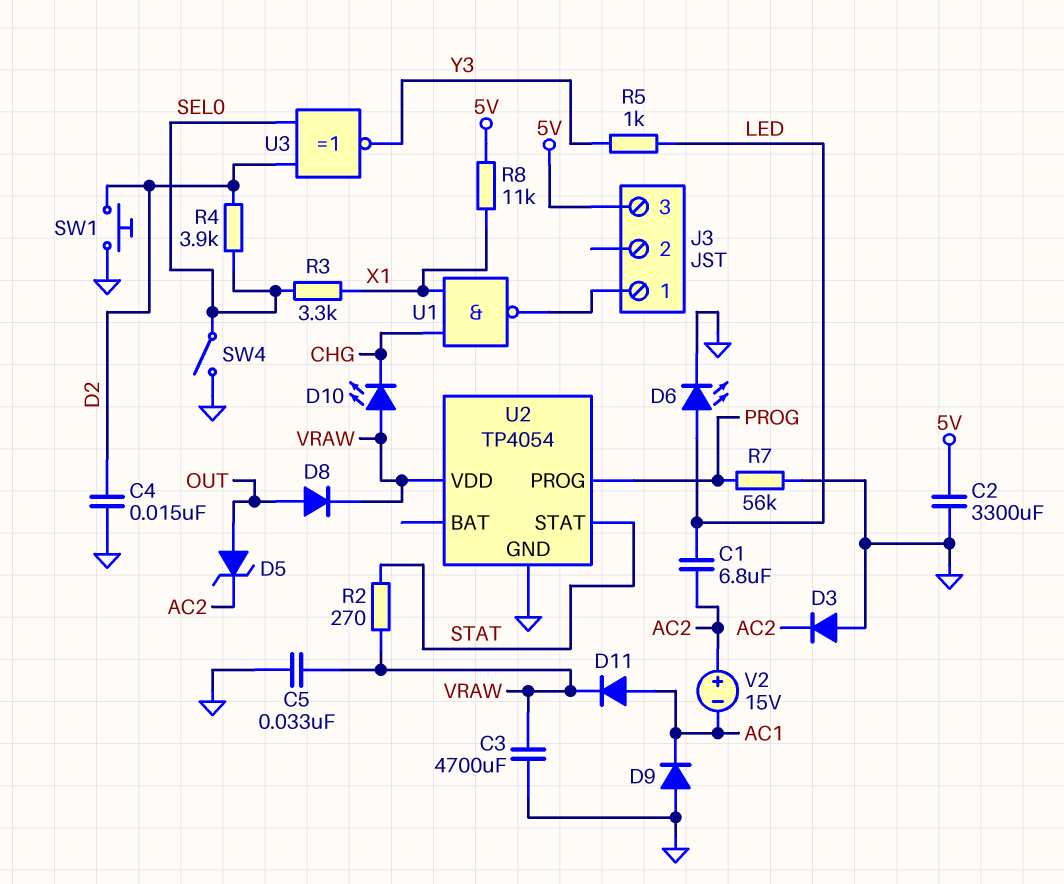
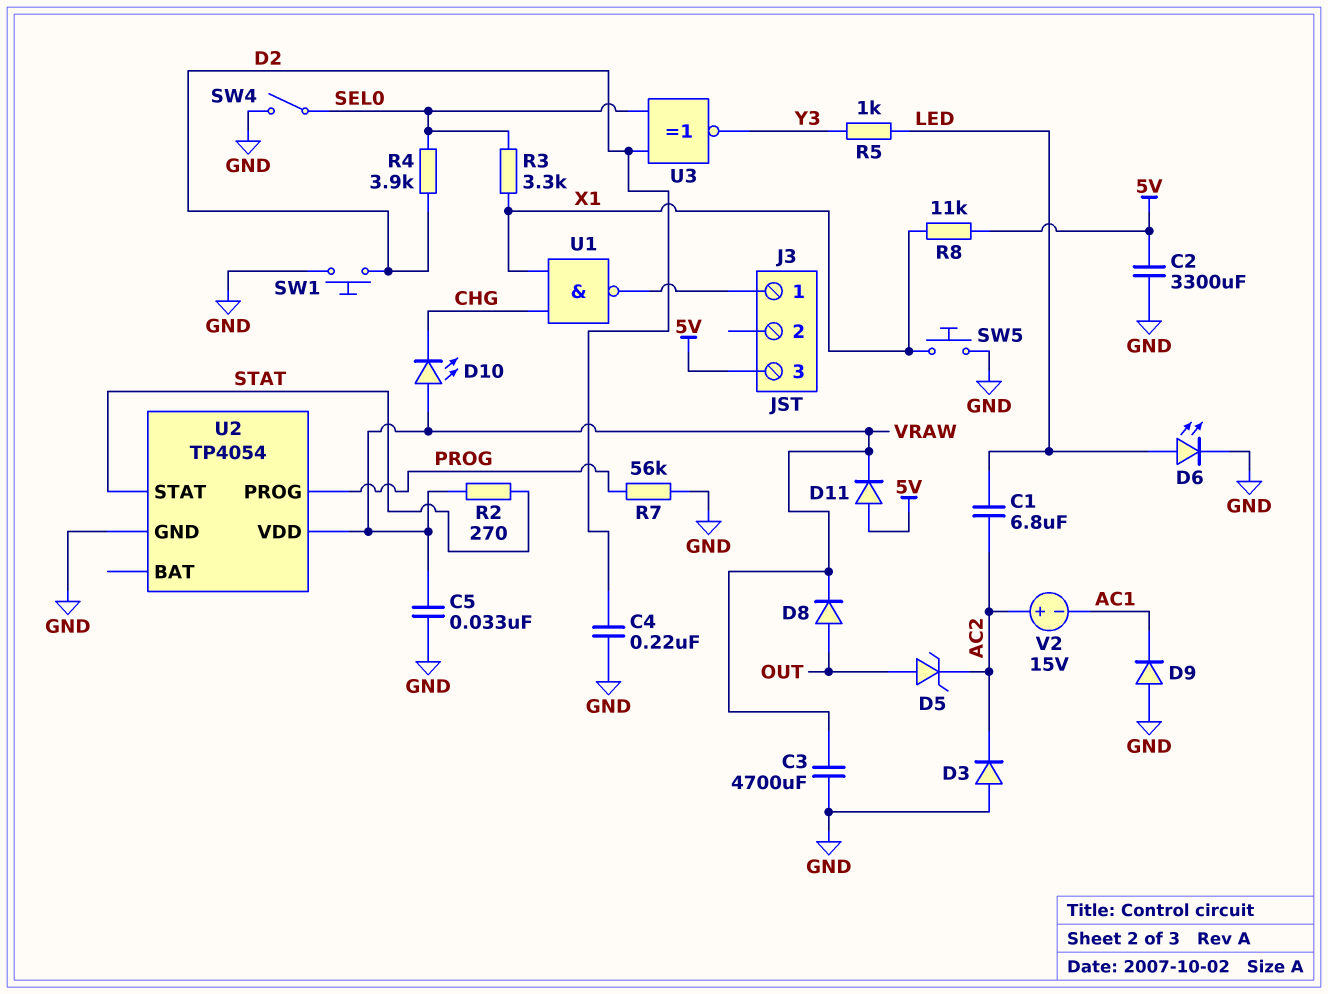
C4: 15nF (D2, GND) -> 220nF (D2, GND)
D11: diode (A AC1, K VRAW) -> diode (A 5V, K VRAW)
SW5: none -> button (GND, X1)

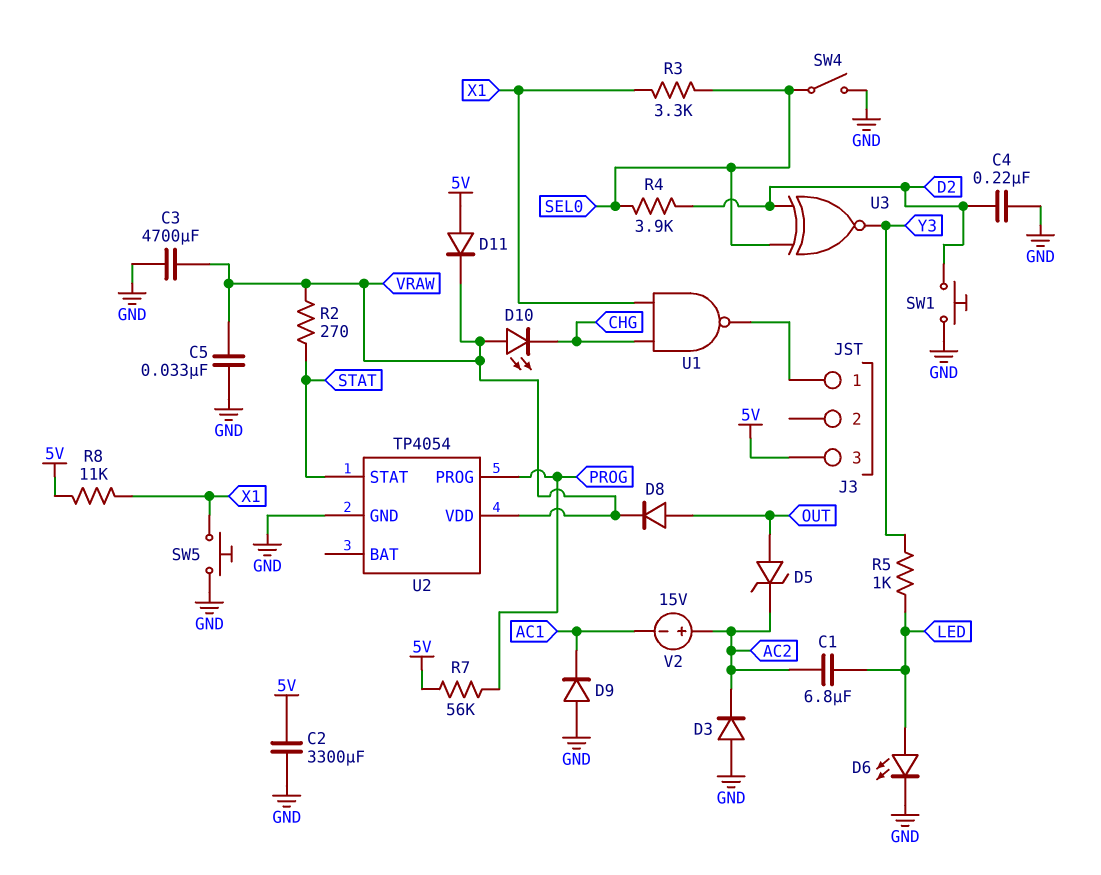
R7: 56k (GND, PROG) -> 56k (5V, PROG)

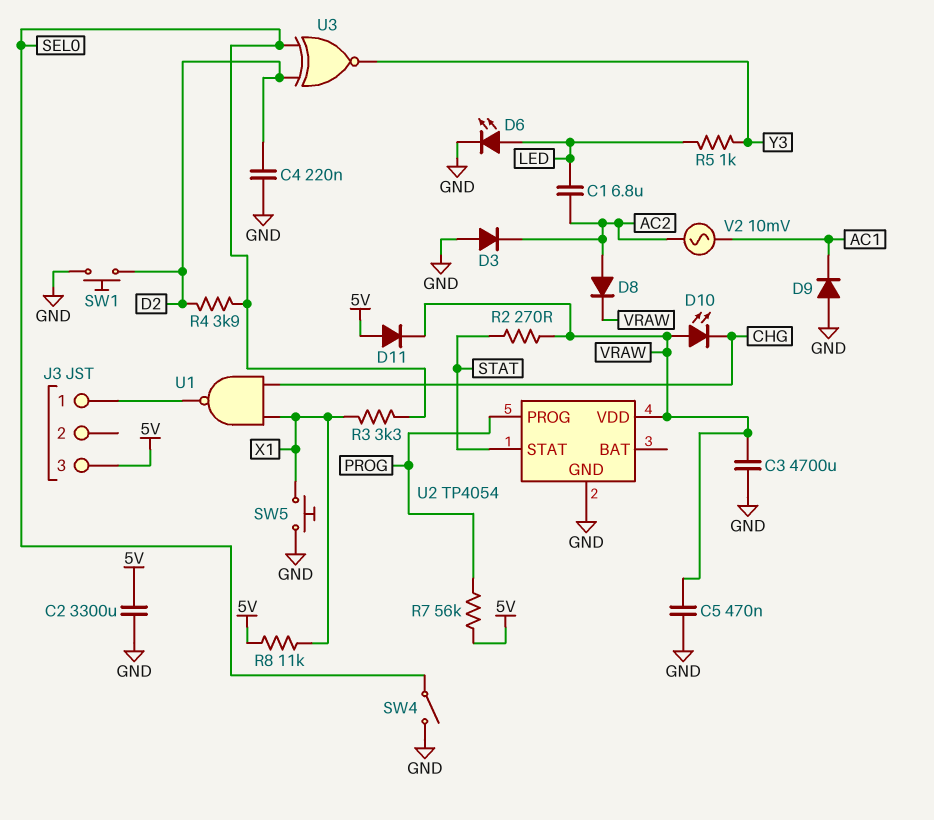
C5: 33nF (GND, VRAW) -> 470nF (GND, VRAW)
D5: zener (A OUT, K AC2) -> none
D8: diode (A OUT, K VRAW) -> diode (A AC2, K VRAW)
V2: 15V (plus AC2, minus AC1) -> AC 10mV (AC1, AC2)

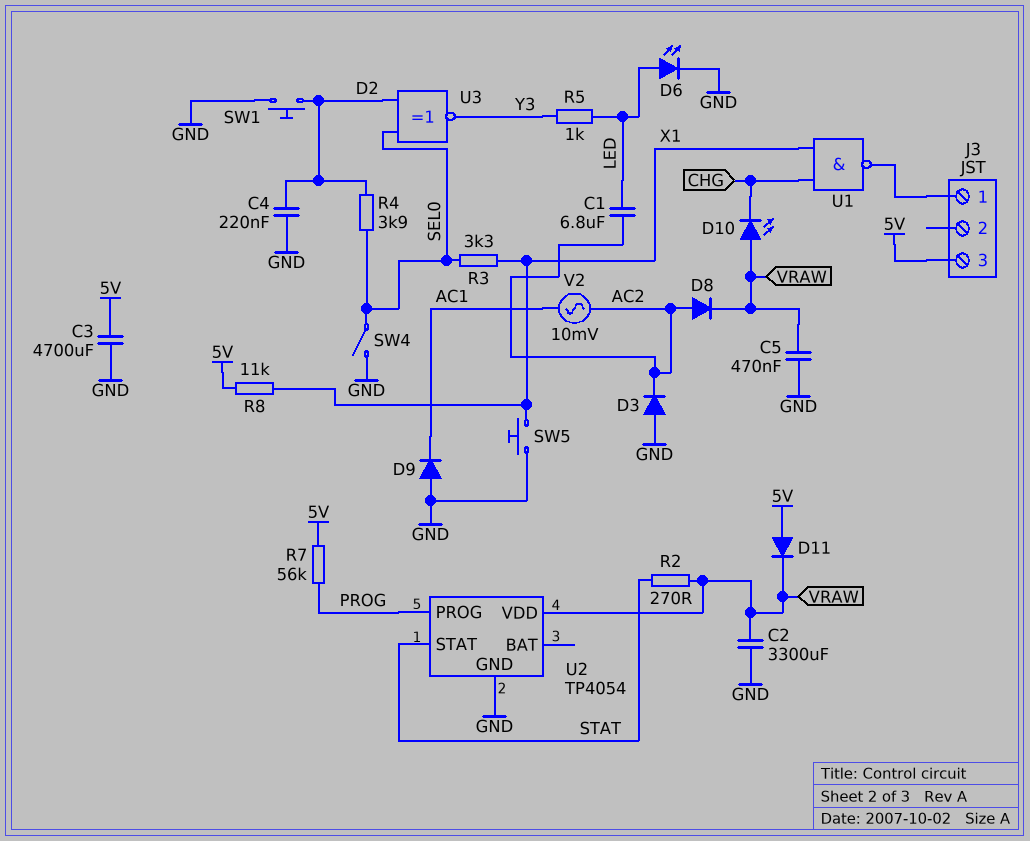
C2: 3300uF (5V, GND) -> 3300uF (GND, VRAW)
C3: 4700uF (GND, VRAW) -> 4700uF (5V, GND)

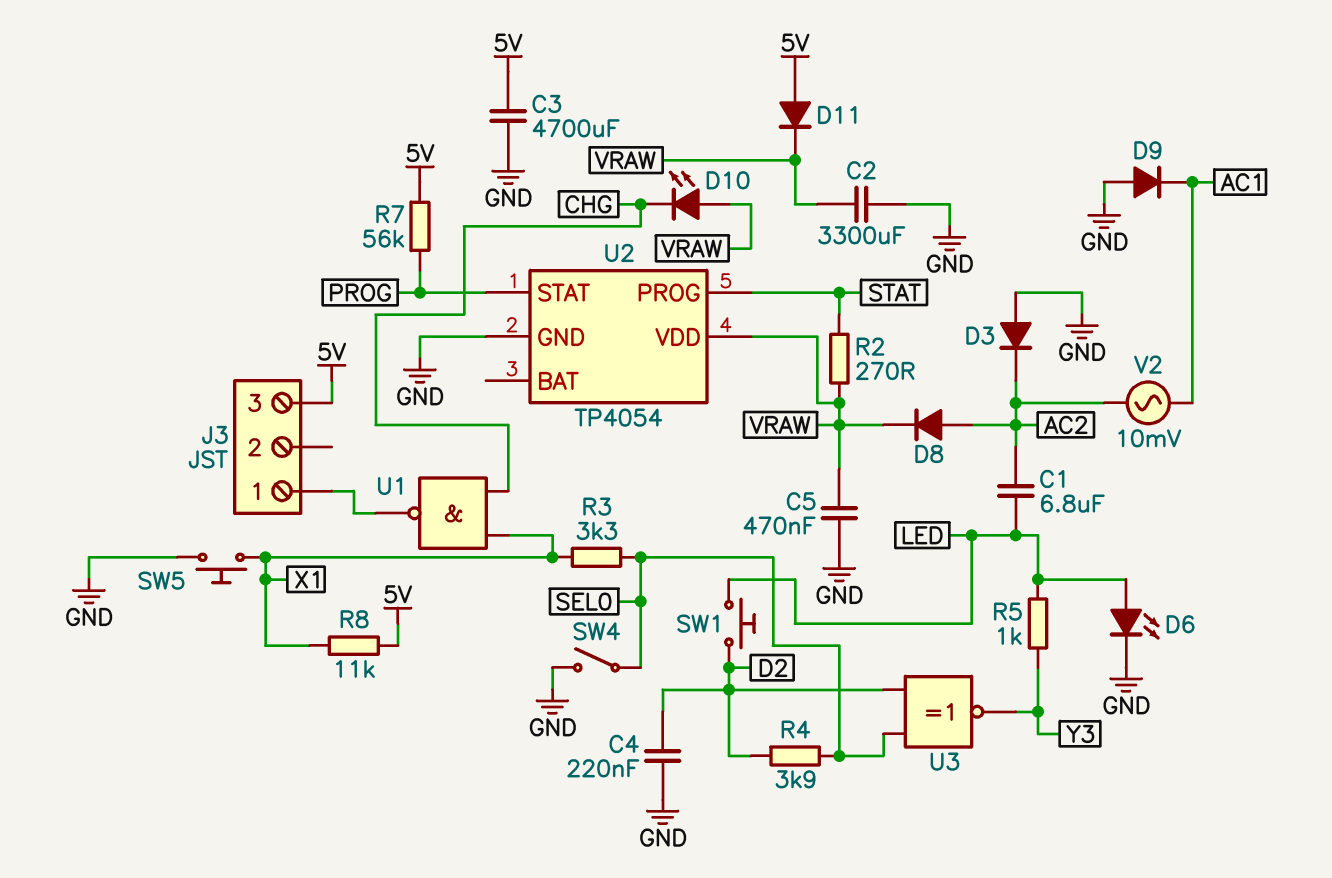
SW1: button (D2, GND) -> button (D2, LED)
U2 pin PROG: PROG -> STAT
U2 pin STAT: STAT -> PROG

